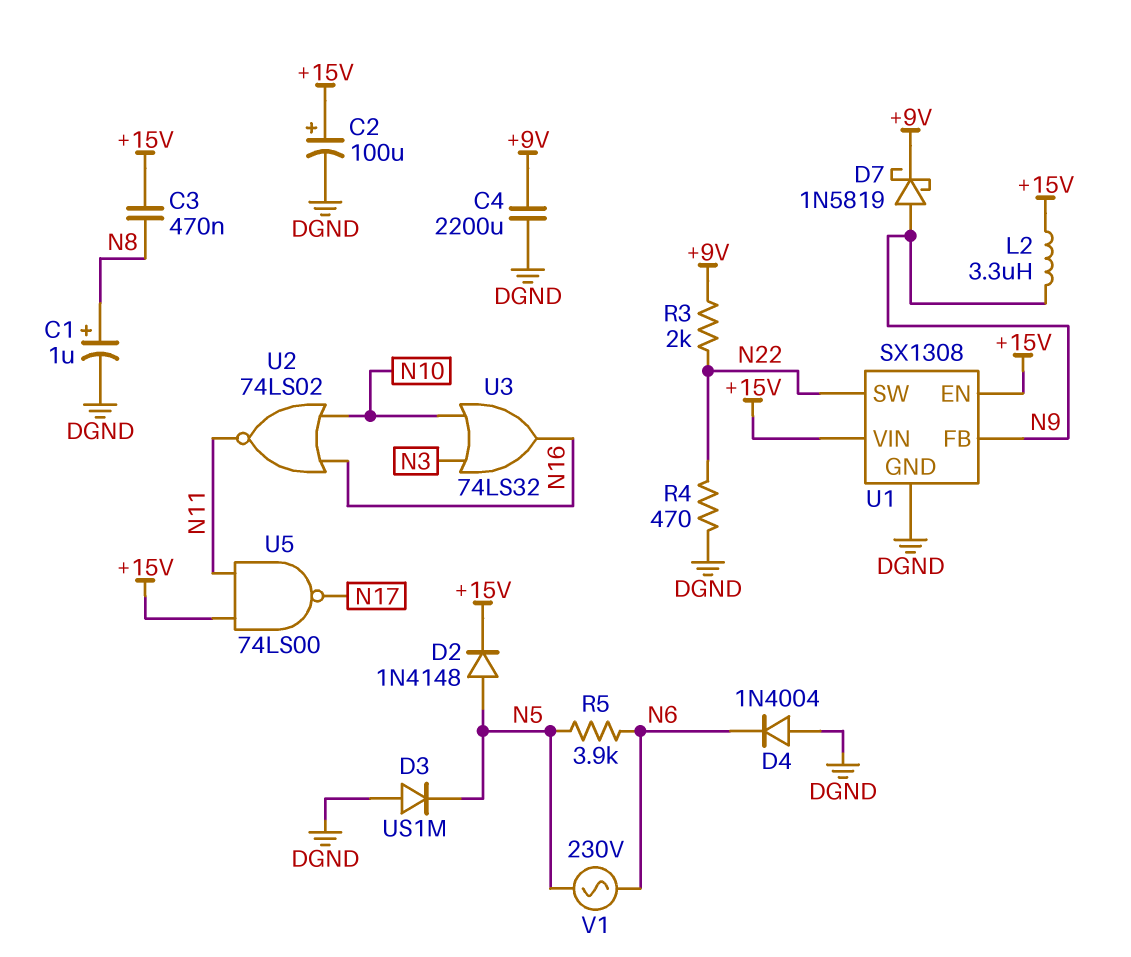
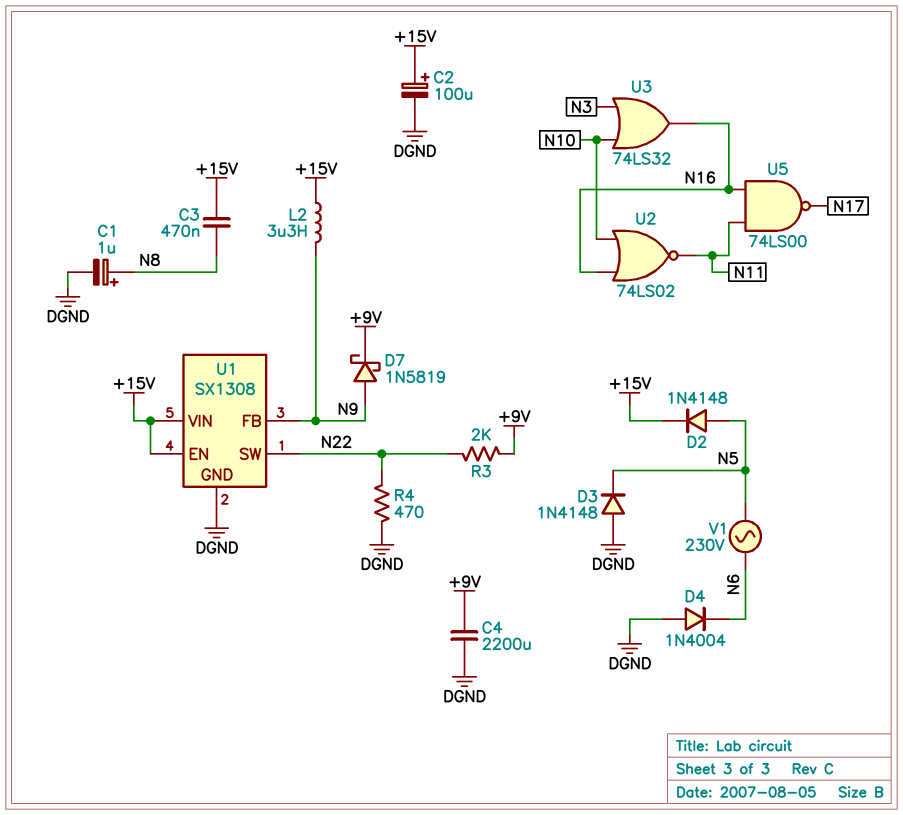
D3: diode US1M (A DGND, K N5) -> diode 1N4148 (A DGND, K N5)
R5: 3.9k (N5, N6) -> none
U5: NAND 74LS00 (in +15V, in N11, out N17) -> NAND 74LS00 (in N11, in N16, out N17)

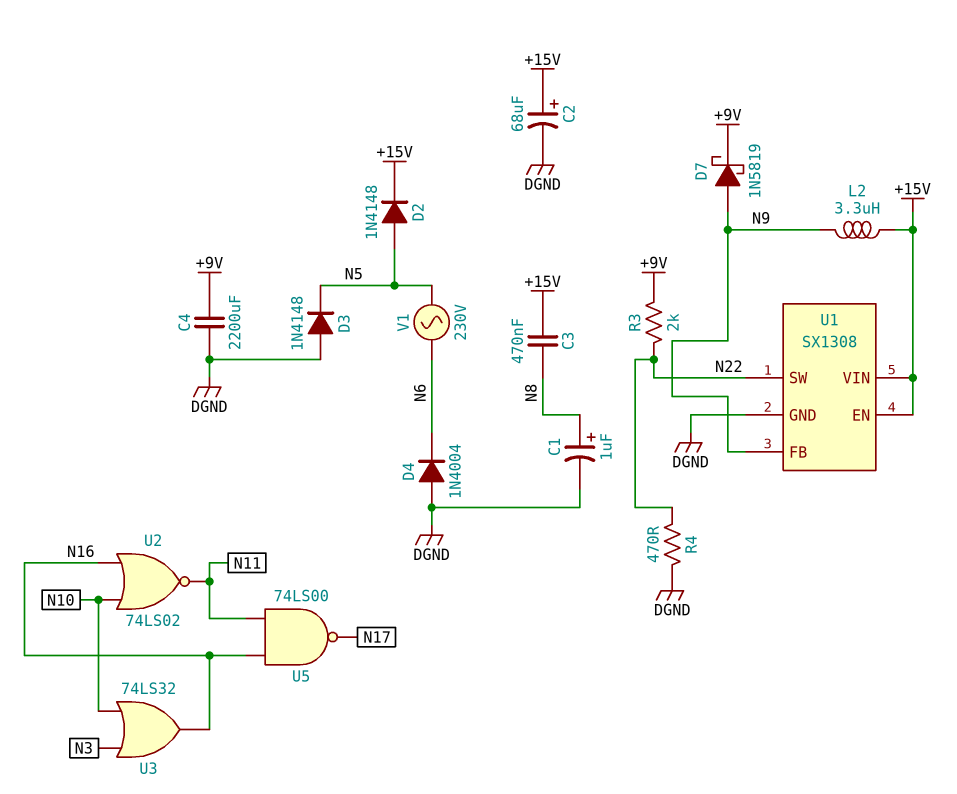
C2: 100uF (plus +15V, minus DGND) -> 68uF (plus +15V, minus DGND)

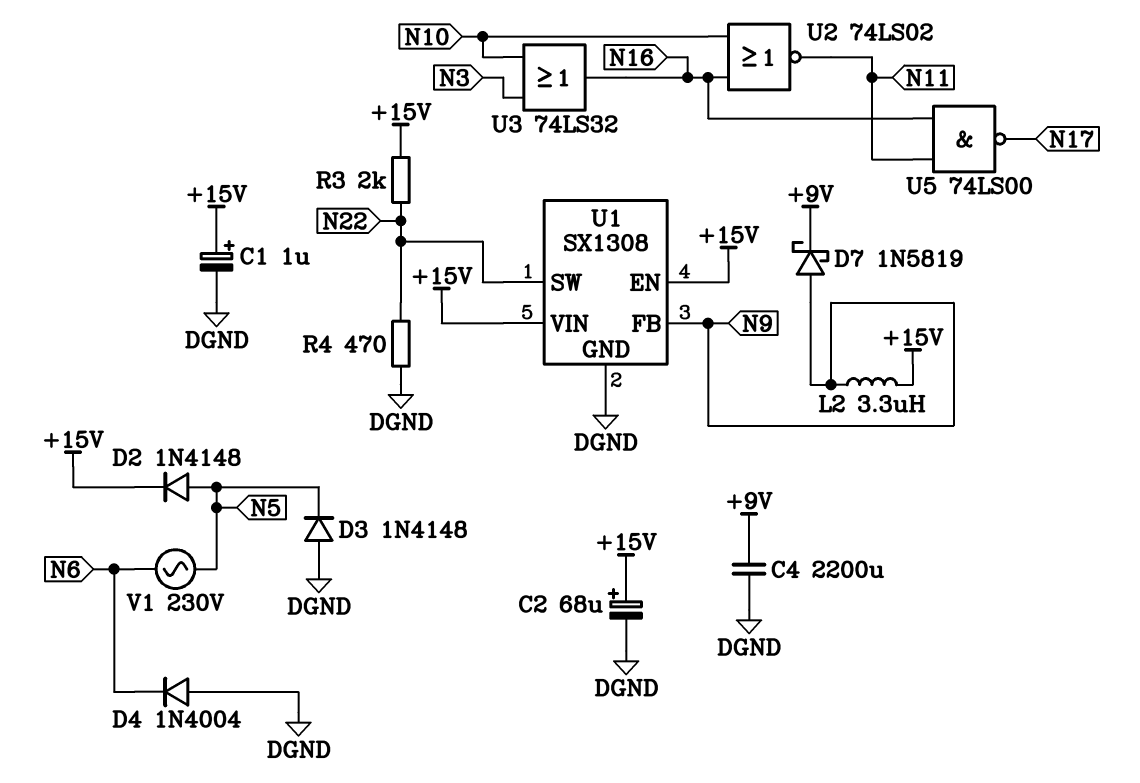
C1: 1uF (plus N8, minus DGND) -> 1uF (plus +15V, minus DGND)
C3: 470nF (+15V, N8) -> none
R3: 2k (+9V, N22) -> 2k (+15V, N22)

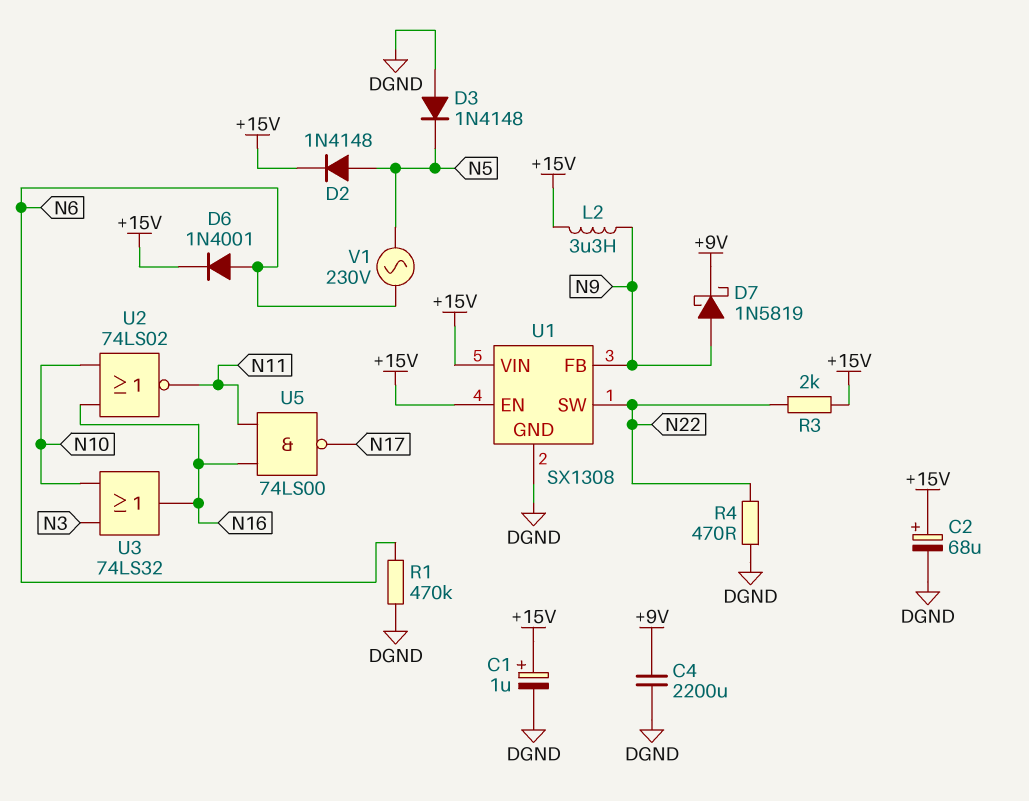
D4: diode 1N4004 (A DGND, K N6) -> none
D6: none -> diode 1N4001 (A N6, K +15V)
R1: none -> 470k (DGND, N6)

